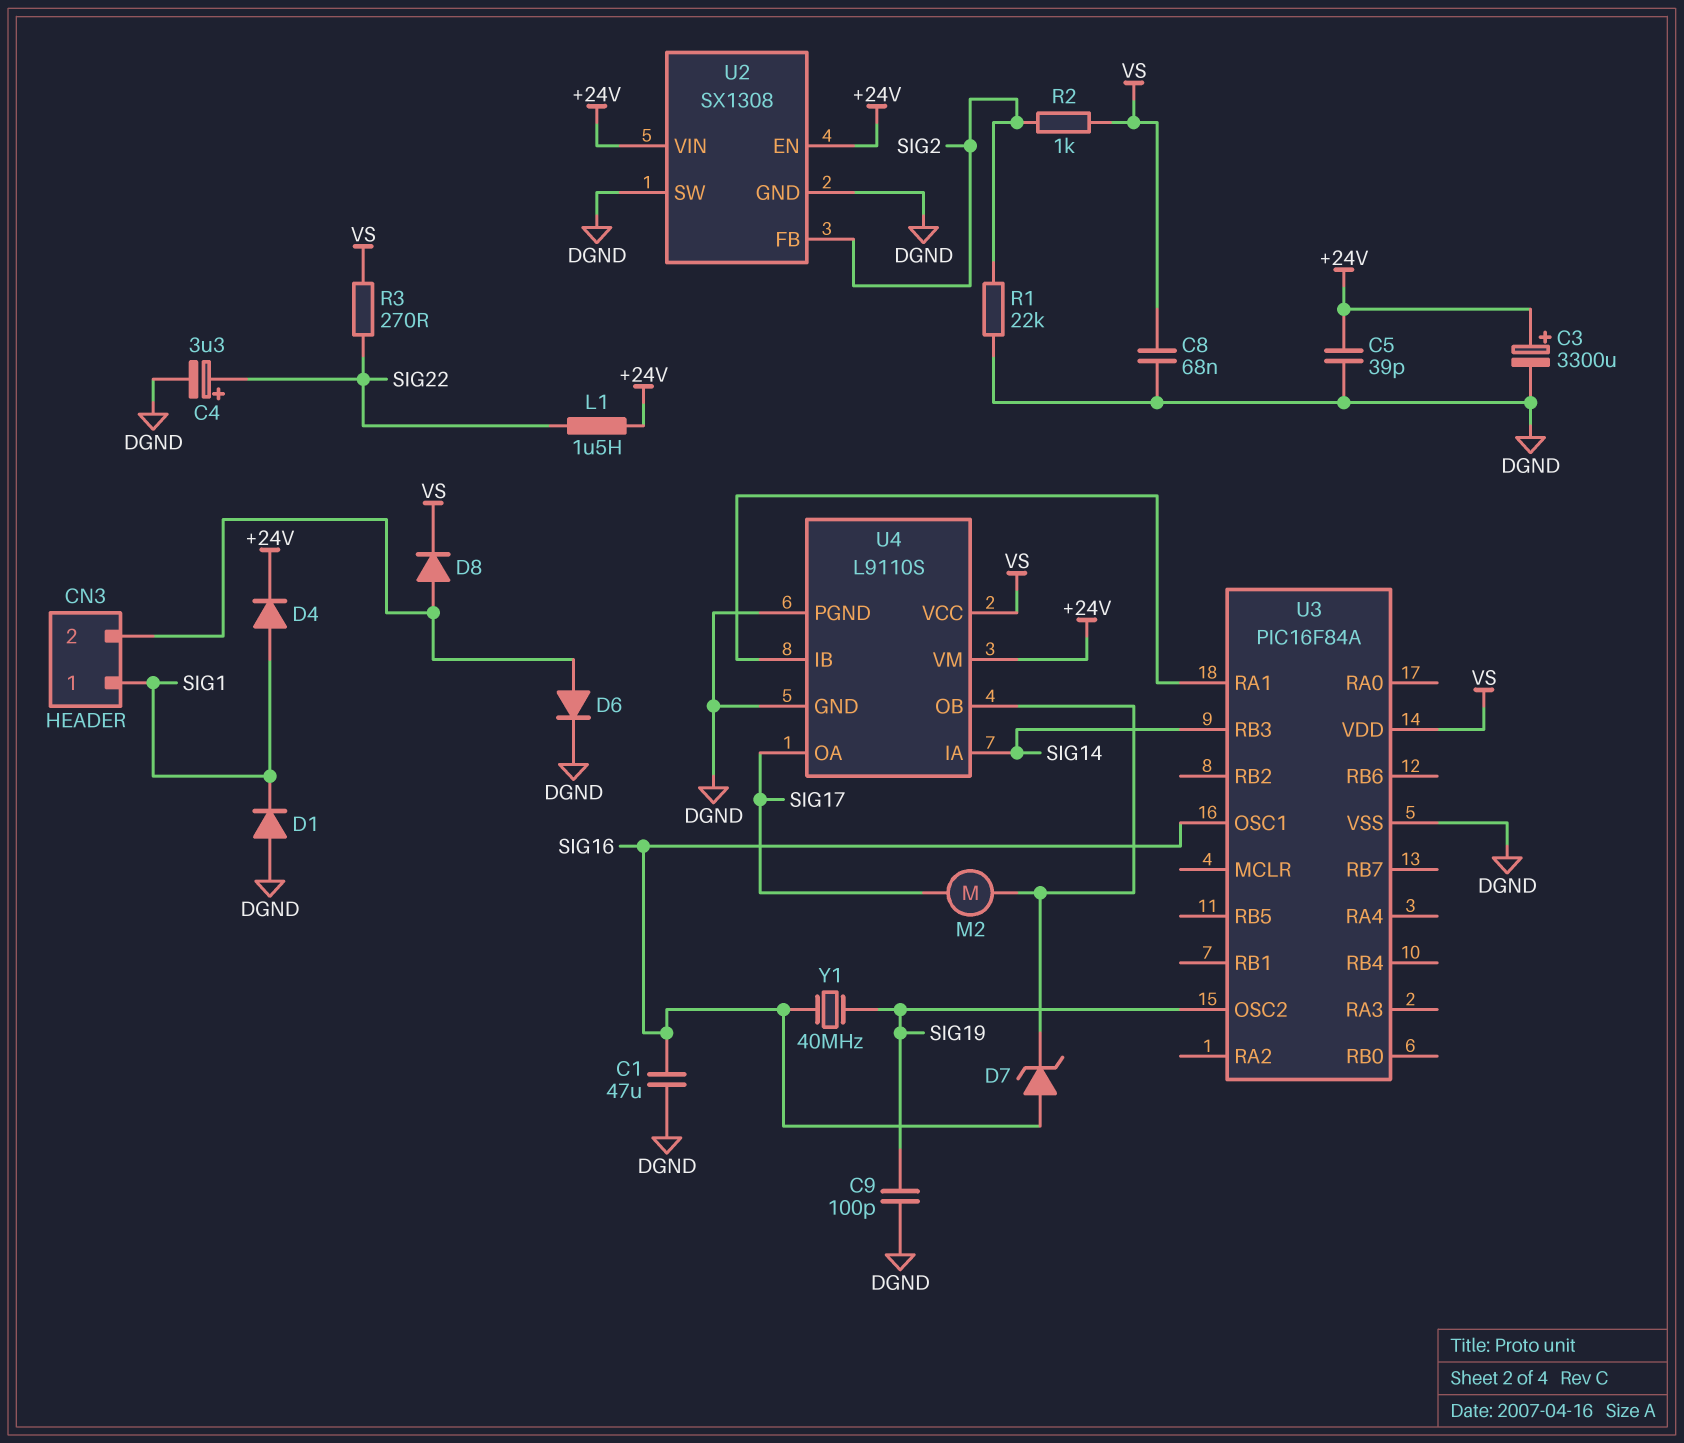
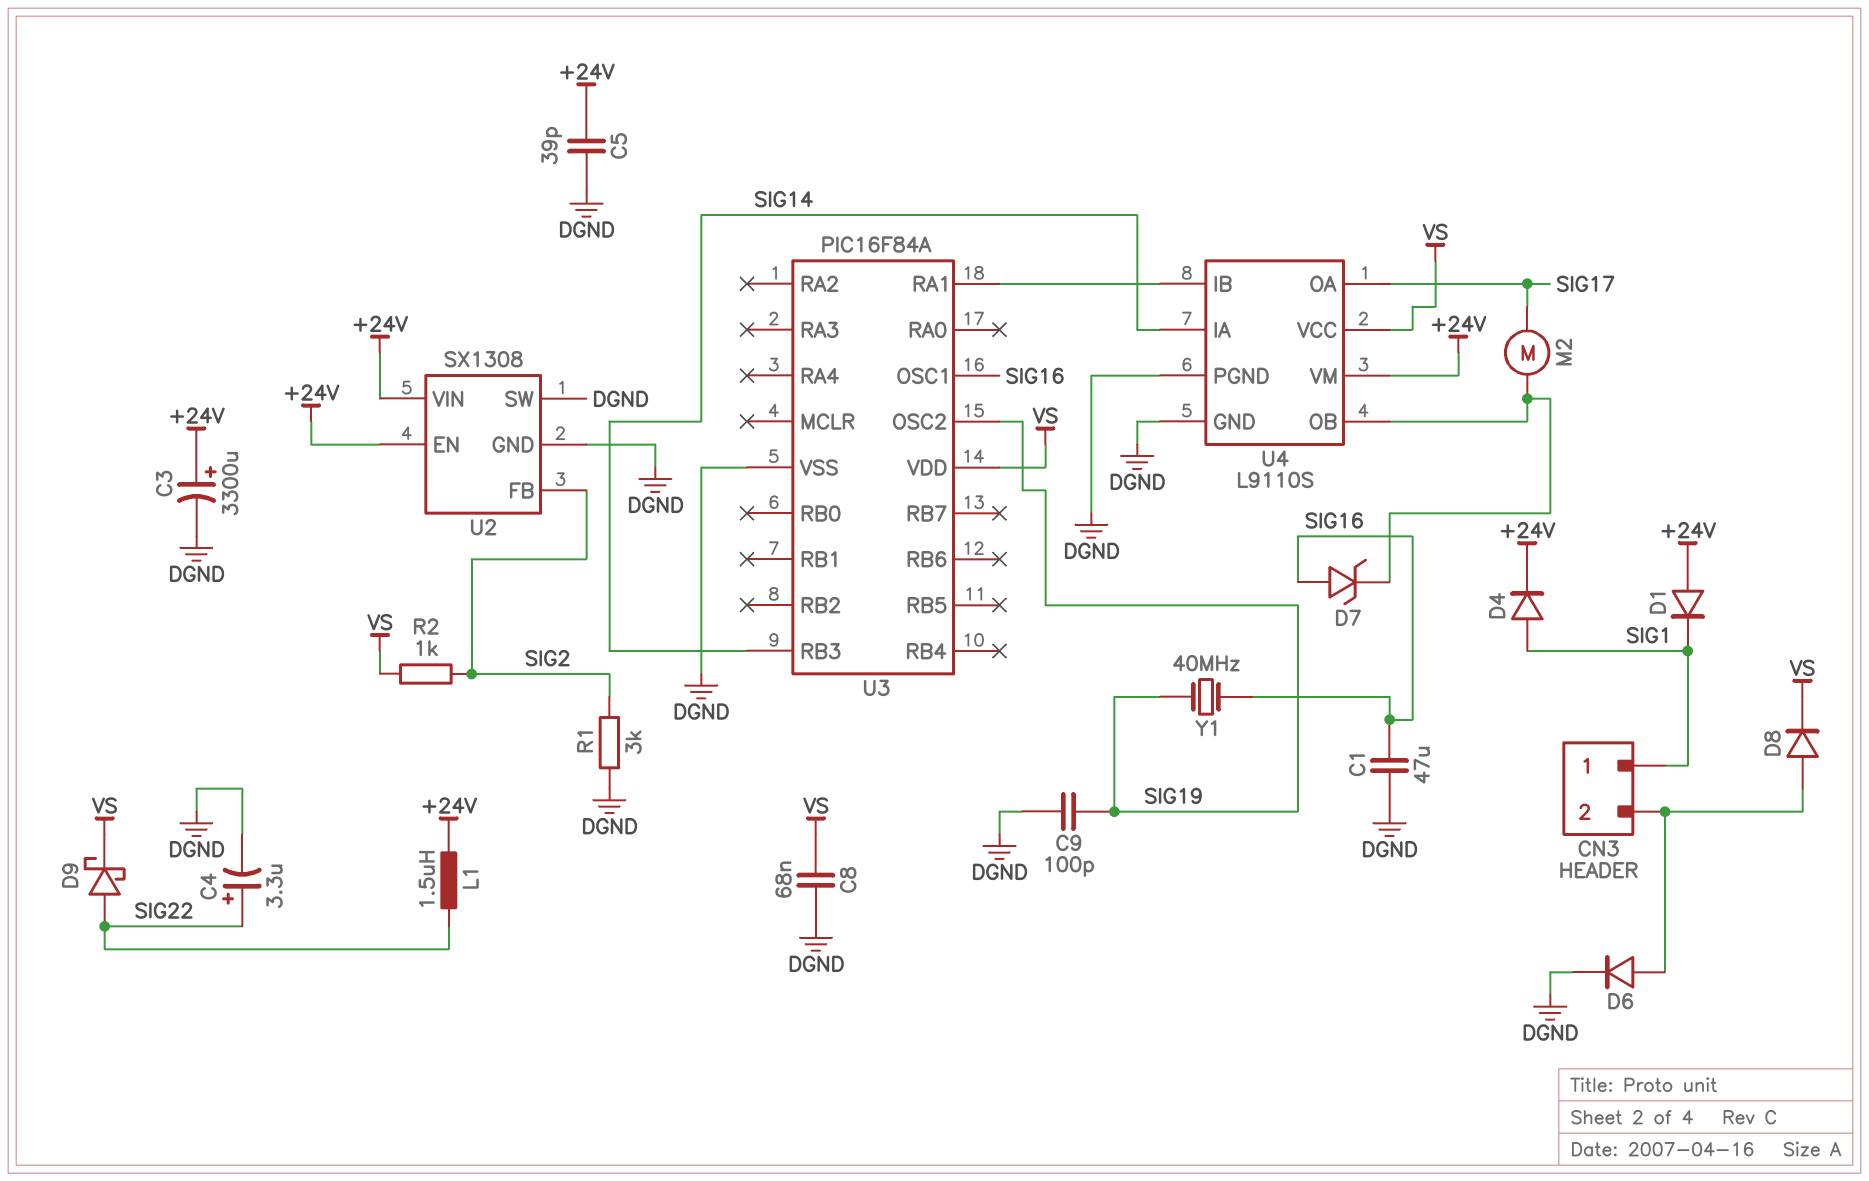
D1: diode (A DGND, K SIG1) -> diode (A +24V, K SIG1)
D9: none -> schottky (A SIG22, K VS)
R1: 22k (DGND, SIG2) -> 3k (DGND, SIG2)
R3: 270 (SIG22, VS) -> none

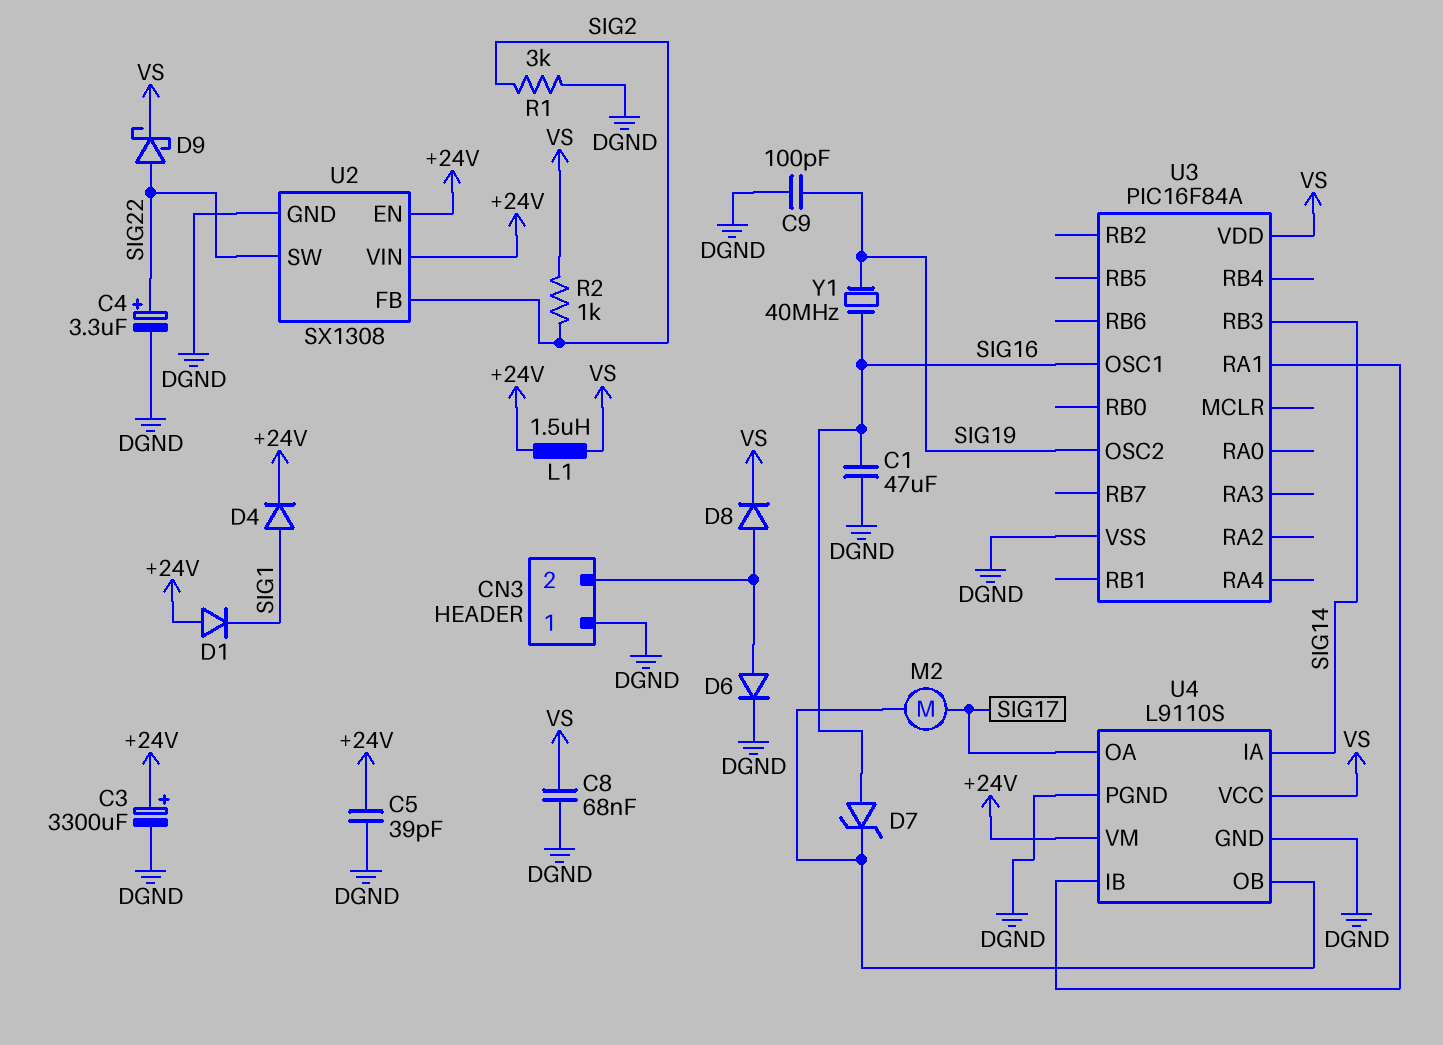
CN3 pin 1: SIG1 -> DGND
L1: 1.5uH (+24V, SIG22) -> 1.5uH (+24V, VS)
U2 pin SW: DGND -> SIG22

